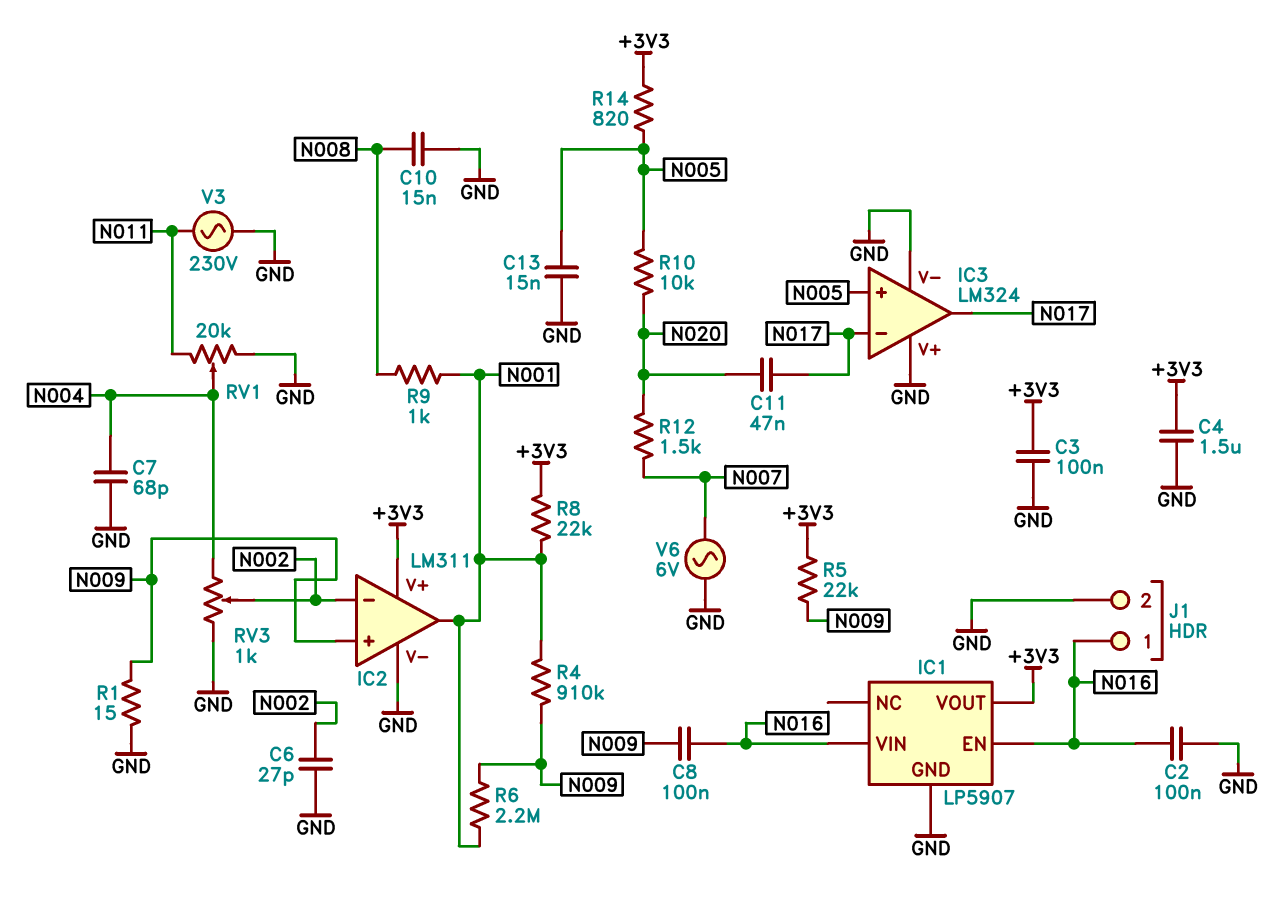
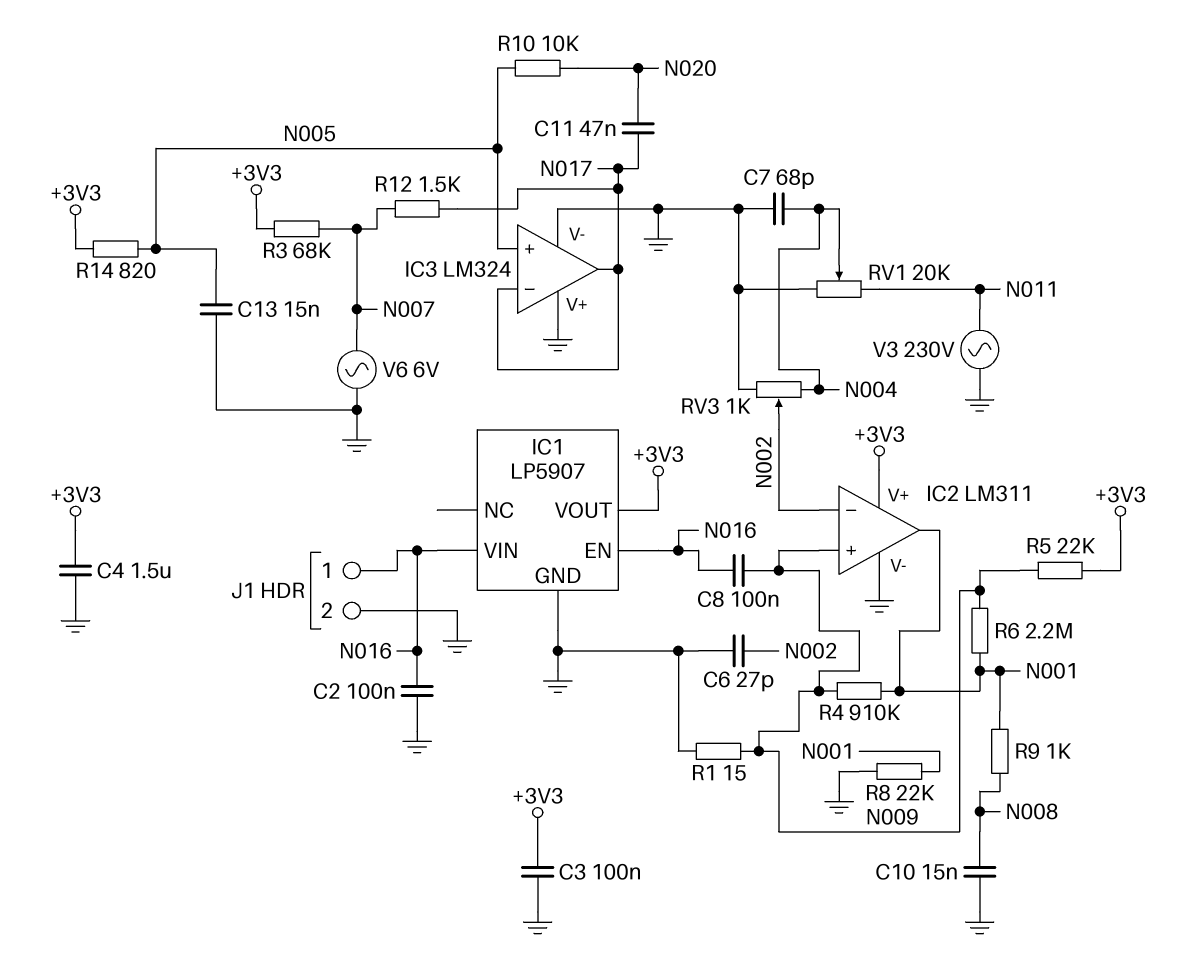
R3: none -> 68k (+3V3, N007)
R8: 22k (+3V3, N001) -> 22k (GND, N001)
R12: 1.5k (N007, N020) -> 1.5k (N007, N017)

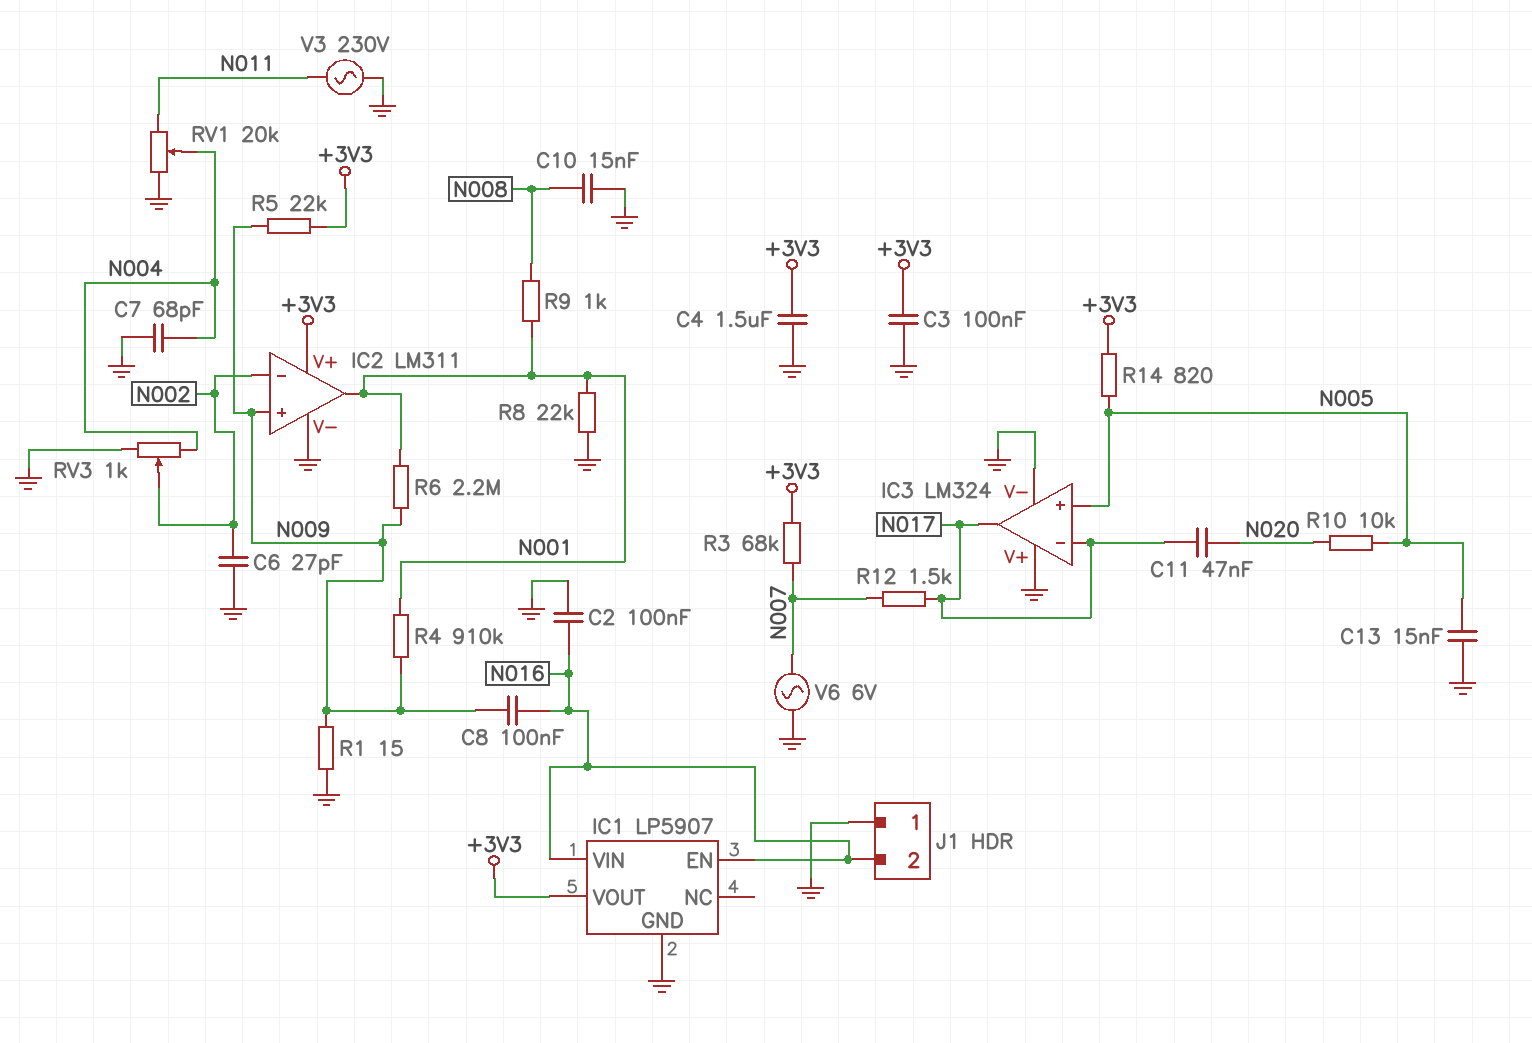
J1 pin 1: N016 -> GND
J1 pin 2: GND -> N016

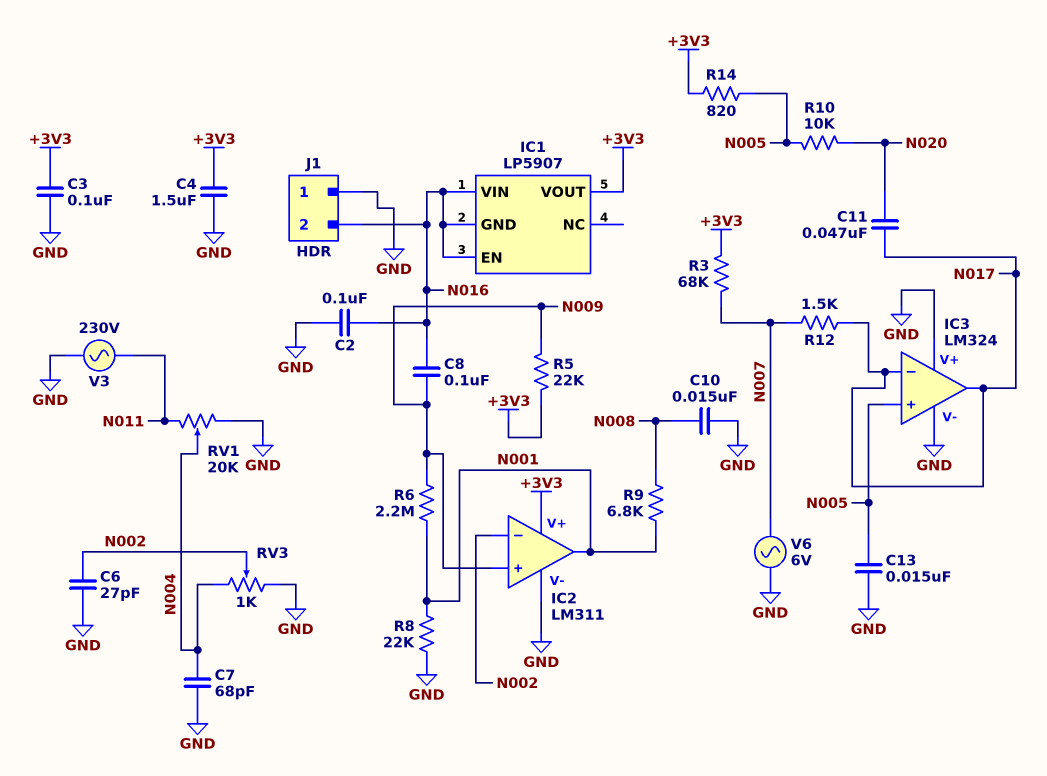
IC1 pin GND: GND -> N016
R1: 15 (GND, N009) -> none
R4: 910k (N001, N009) -> none
R9: 1k (N001, N008) -> 6.8k (N001, N008)

